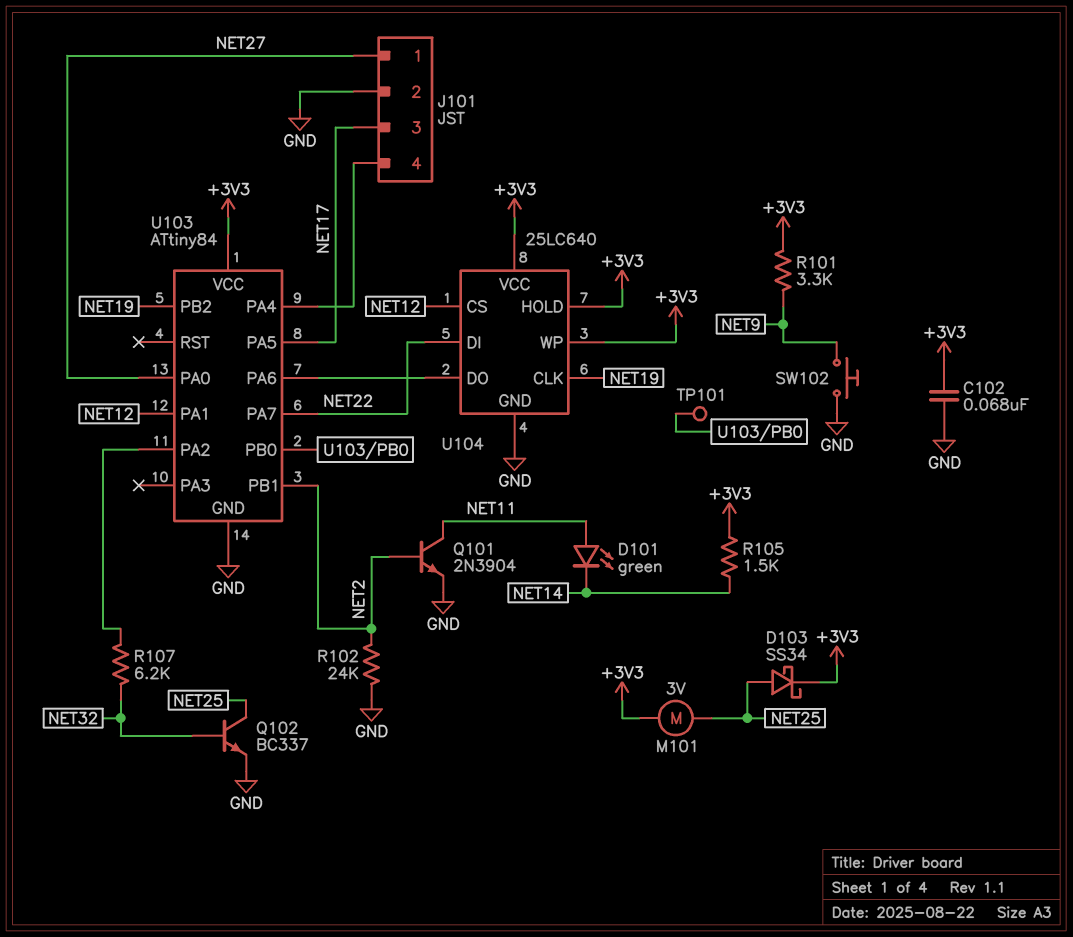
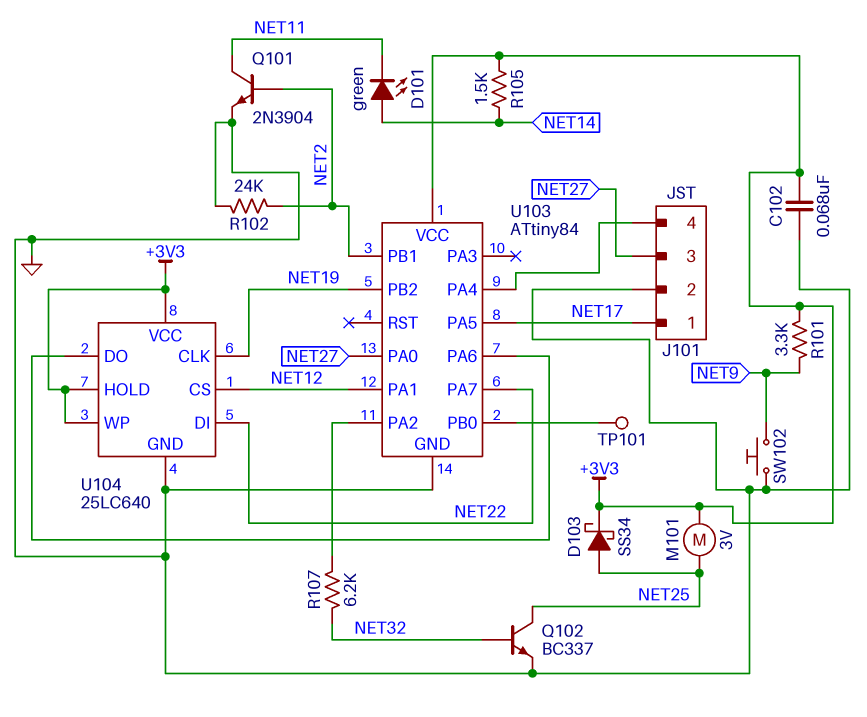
D101: LED green (A NET11, K NET14) -> LED green (A NET14, K NET11)
J101 pin 1: NET27 -> NET17
J101 pin 3: NET17 -> NET27

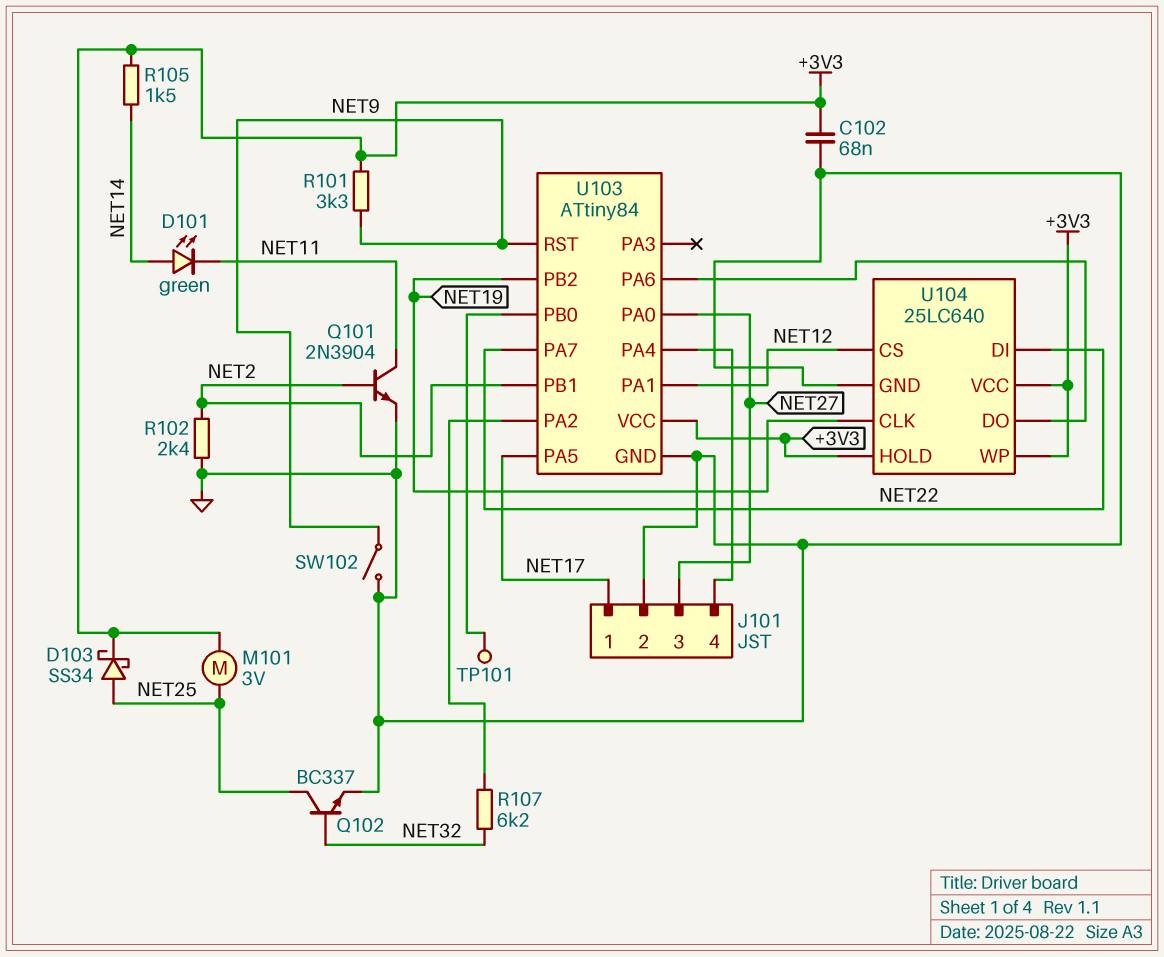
R102: 24k (GND, NET2) -> 2.4k (GND, NET2)
SW102: button (GND, NET9) -> switch (GND, NET9)
U103 pin RST: none -> NET9

